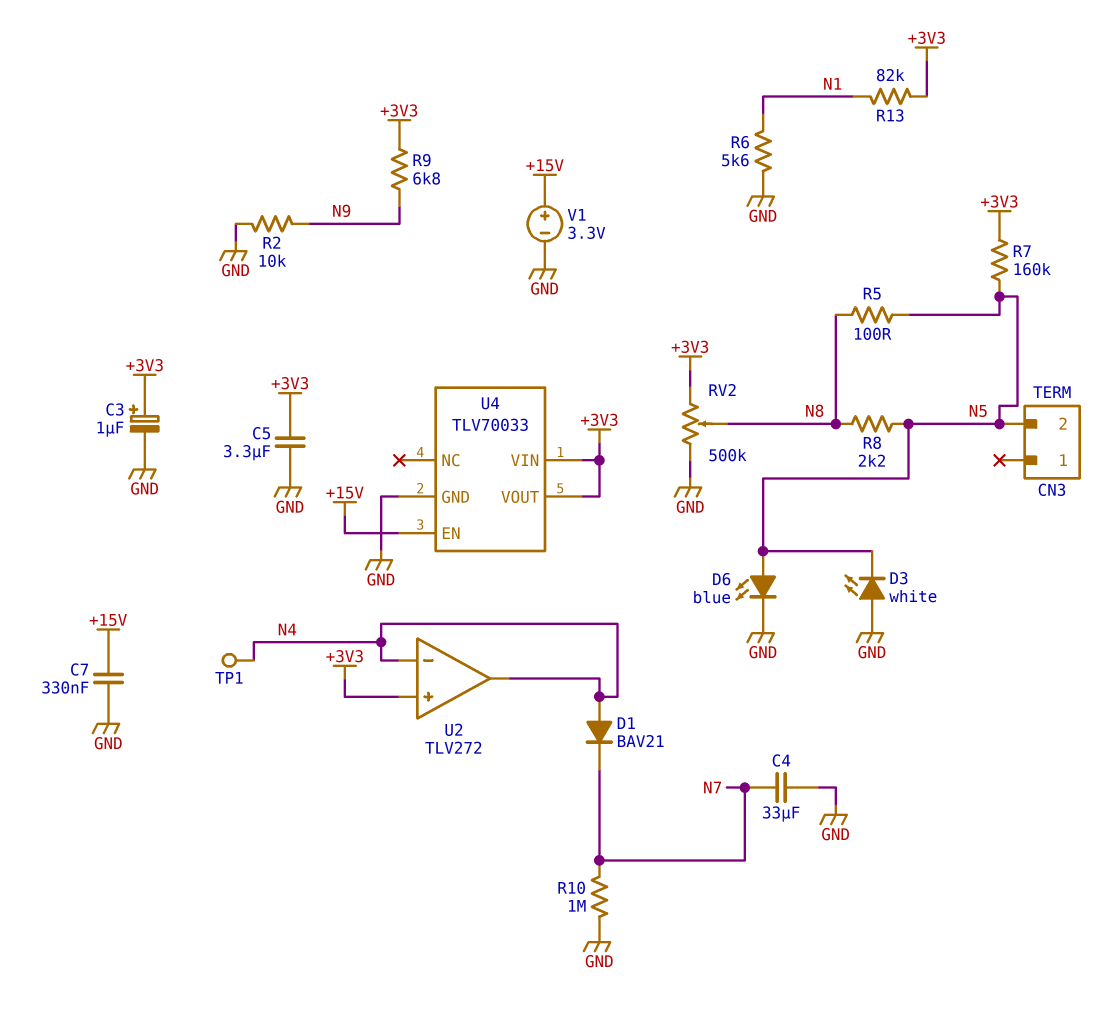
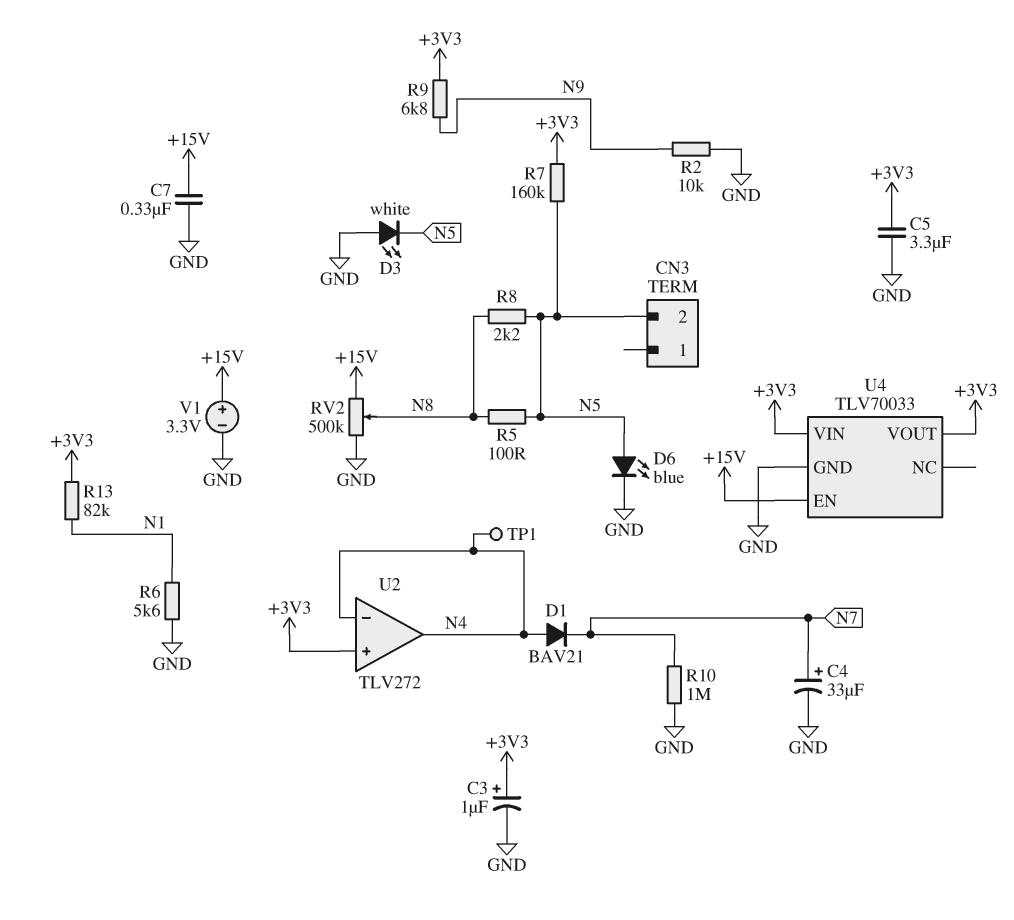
C4: 33uF (GND, N7) -> 33uF (plus N7, minus GND)
RV2: 500k (+3V3, GND, wiper N8) -> 500k (+15V, GND, wiper N8)

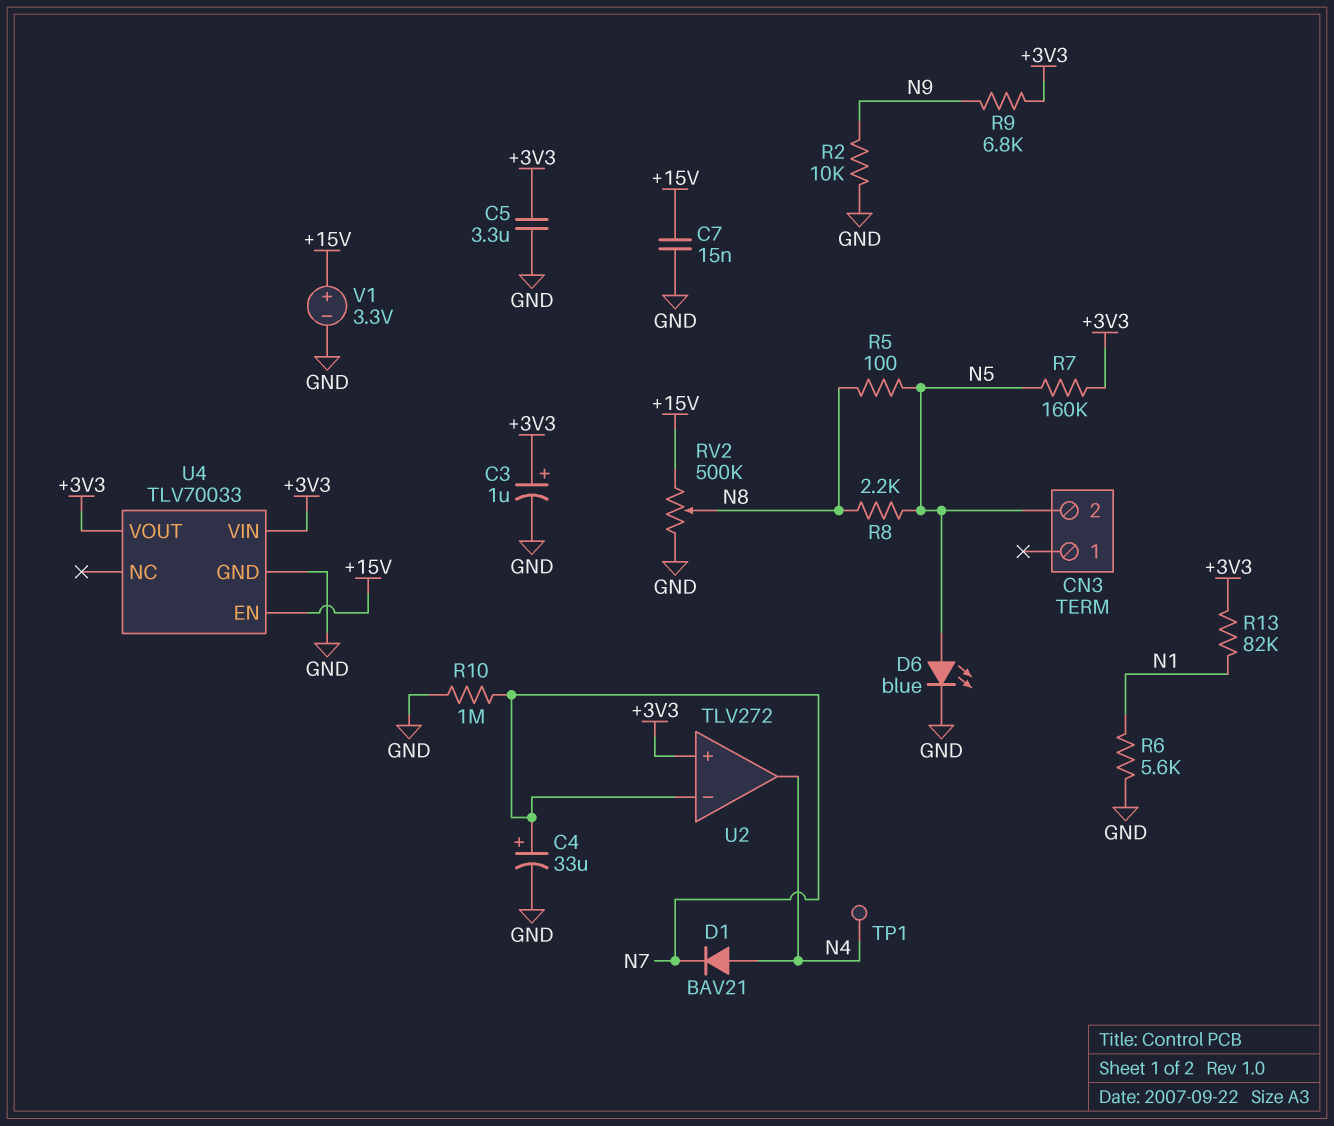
C7: 330nF (+15V, GND) -> 15nF (+15V, GND)
D3: LED white (A GND, K N5) -> none
U2 pin in-: N4 -> N7

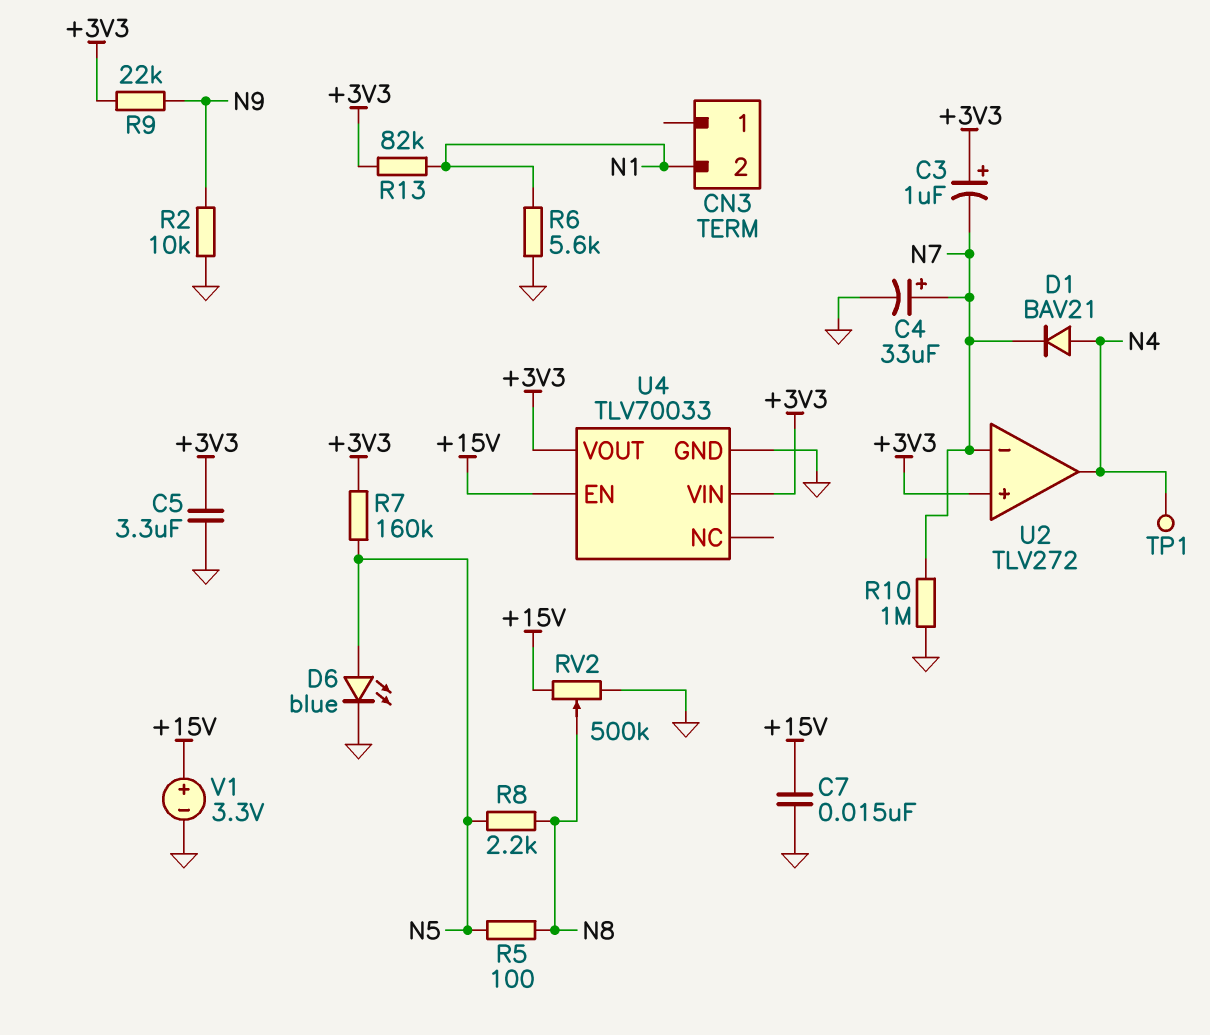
C3: 1uF (plus +3V3, minus GND) -> 1uF (plus +3V3, minus N7)
CN3 pin 2: N5 -> N1
R9: 6.8k (+3V3, N9) -> 22k (+3V3, N9)

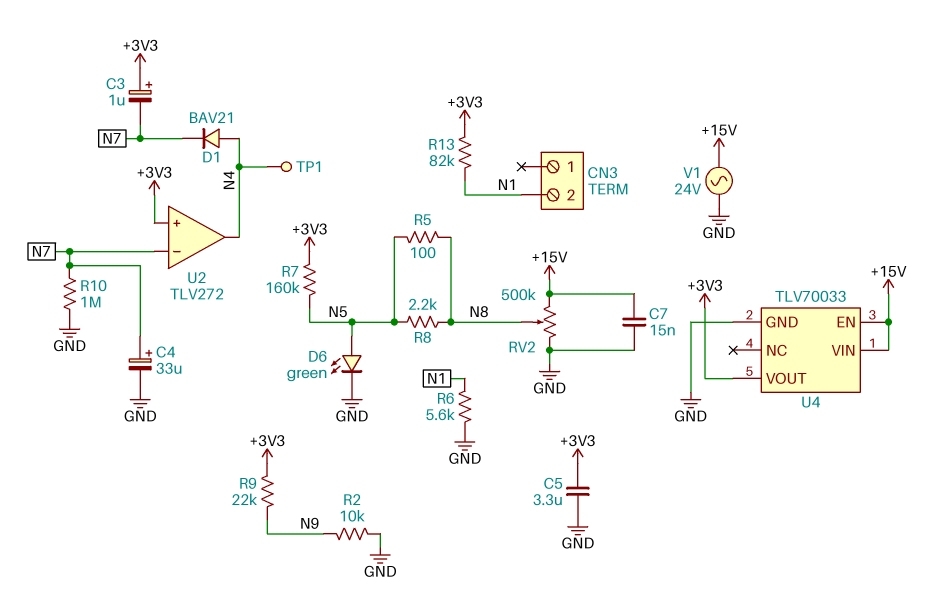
D6: LED blue (A N5, K GND) -> LED green (A N5, K GND)
U4 pin VIN: +3V3 -> +15V
V1: 3.3V (plus +15V, minus GND) -> AC 24V (+15V, GND)

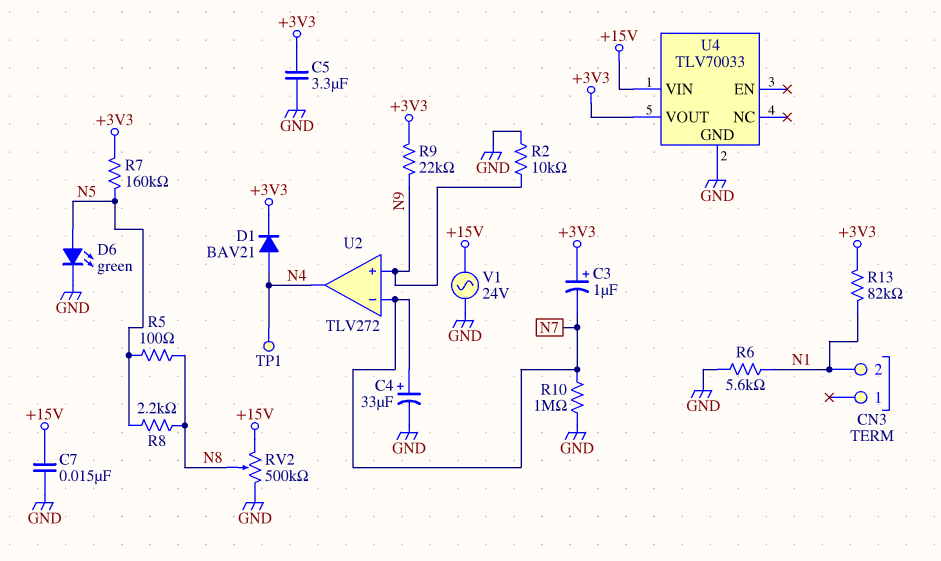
D1: diode BAV21 (A N4, K N7) -> diode BAV21 (A N4, K +3V3)
U2 pin in+: +3V3 -> N9
U4 pin EN: +15V -> none

